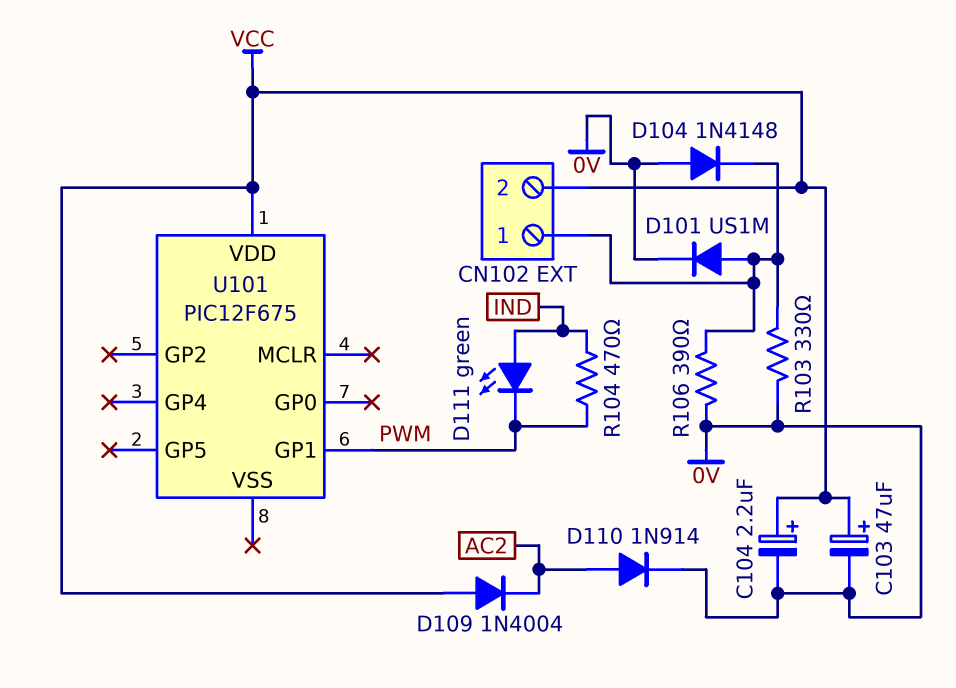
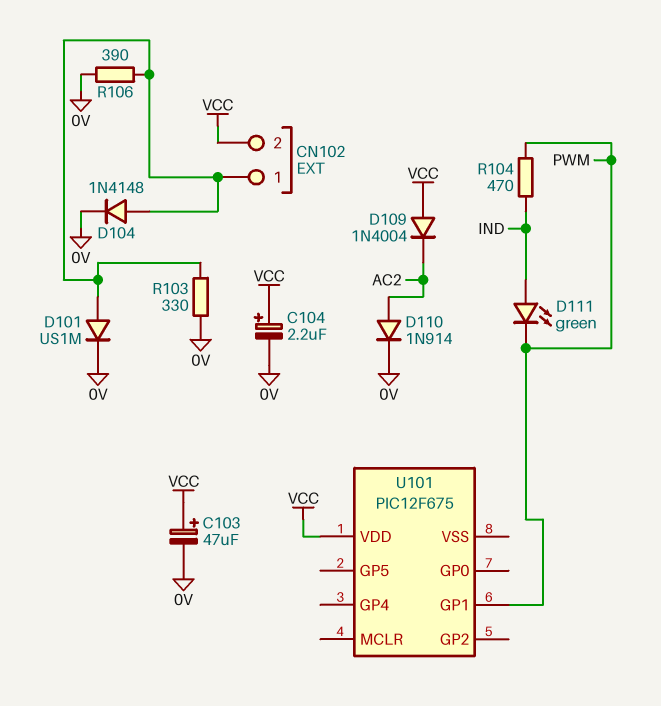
D104: diode 1N4148 (A 0V, K CN102/1) -> diode 1N4148 (A CN102/1, K 0V)

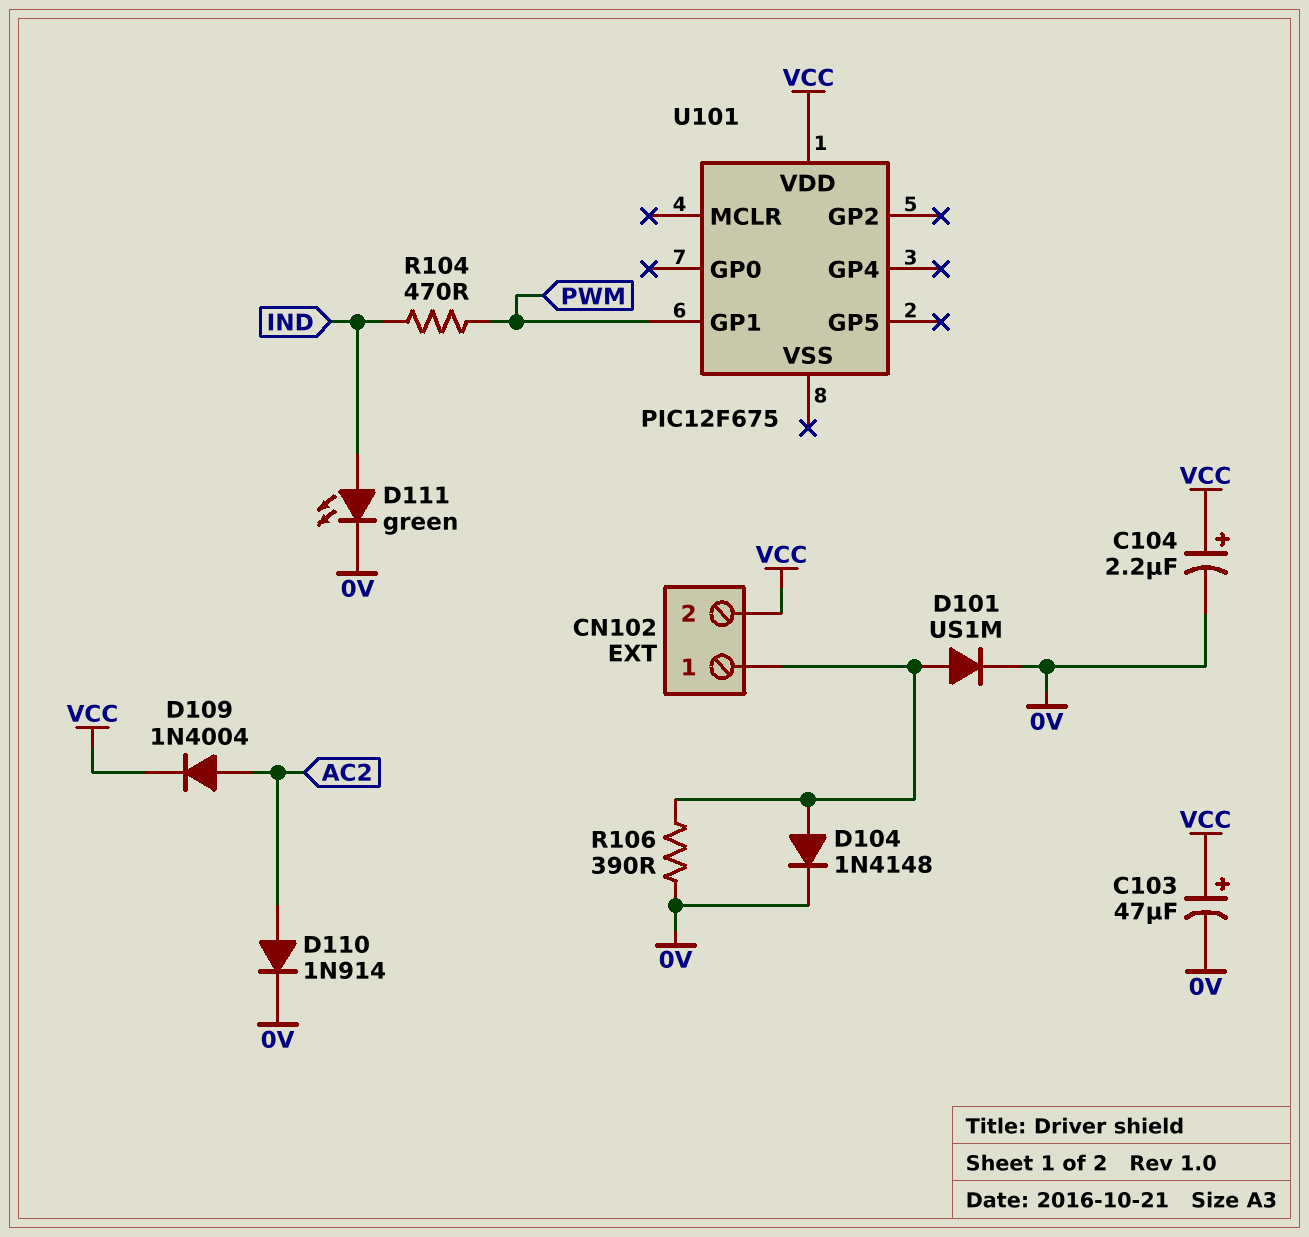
D109: diode 1N4004 (A VCC, K AC2) -> diode 1N4004 (A AC2, K VCC)
D111: LED green (A IND, K PWM) -> LED green (A IND, K 0V)
R103: 330 (0V, CN102/1) -> none

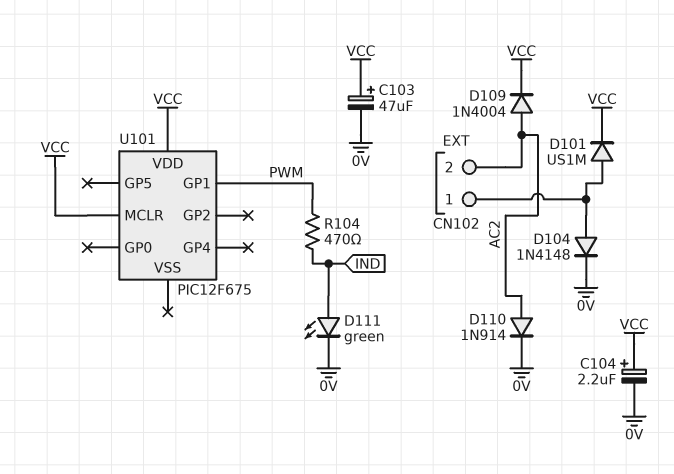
CN102 pin 2: VCC -> AC2
D101: diode US1M (A CN102/1, K 0V) -> diode US1M (A CN102/1, K VCC)
R106: 390 (0V, CN102/1) -> none
U101 pin MCLR: none -> VCC

